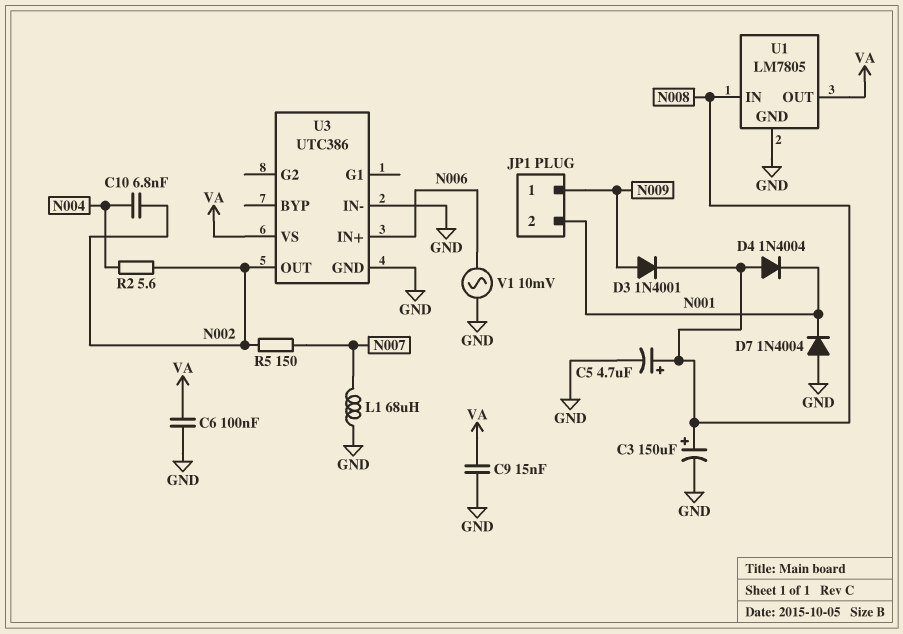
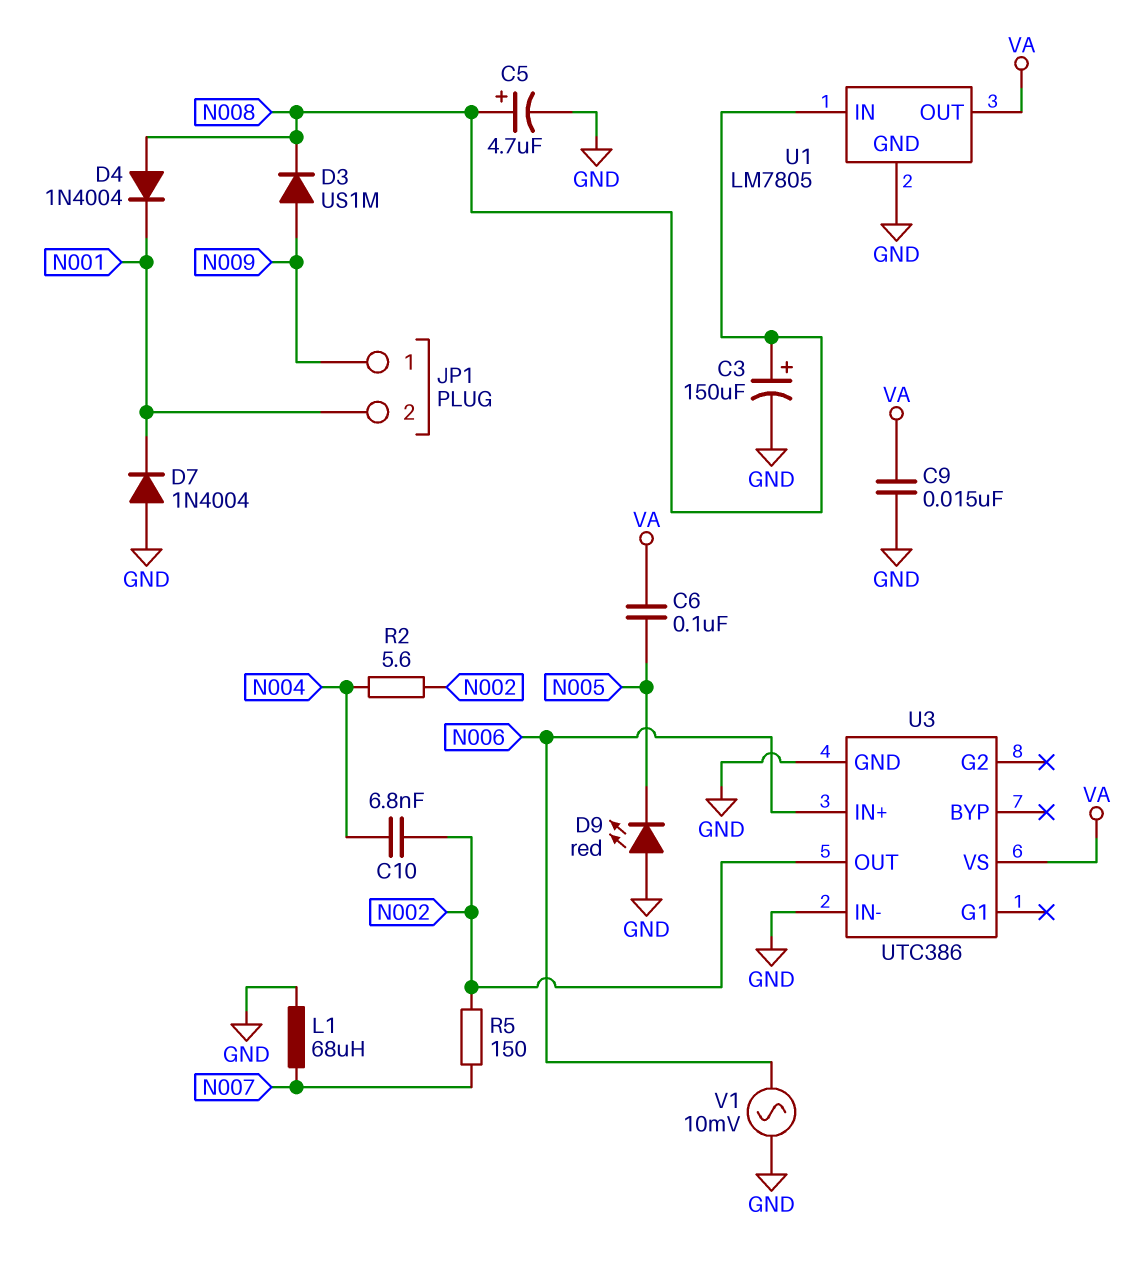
C6: 100nF (GND, VA) -> 100nF (N005, VA)
D3: diode 1N4001 (A N009, K N008) -> diode US1M (A N009, K N008)
D9: none -> LED red (A GND, K N005)

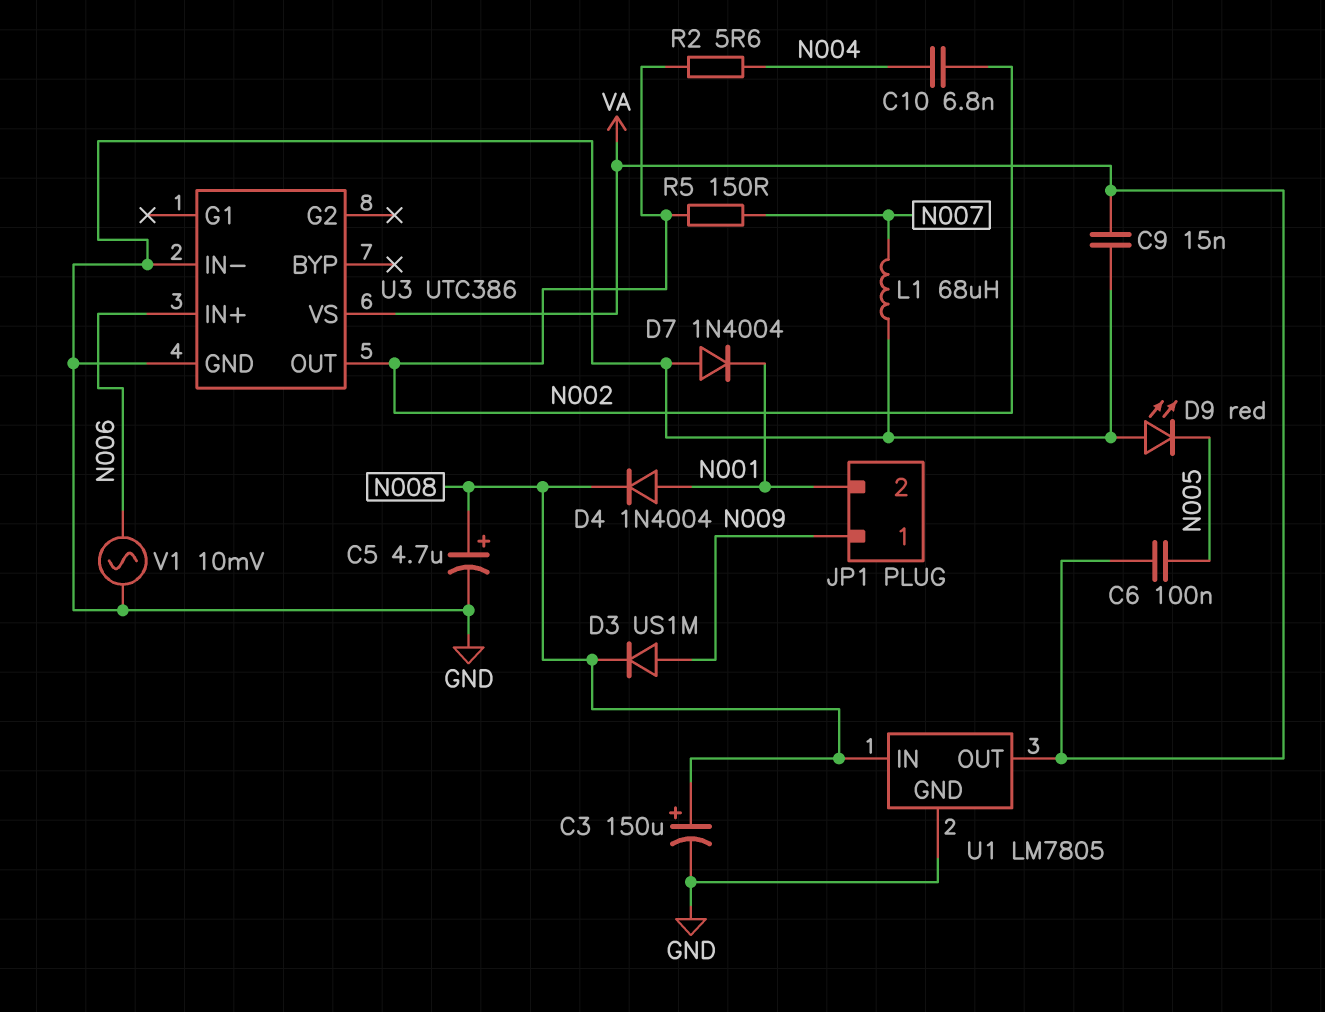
D4: diode 1N4004 (A N008, K N001) -> diode 1N4004 (A N001, K N008)

